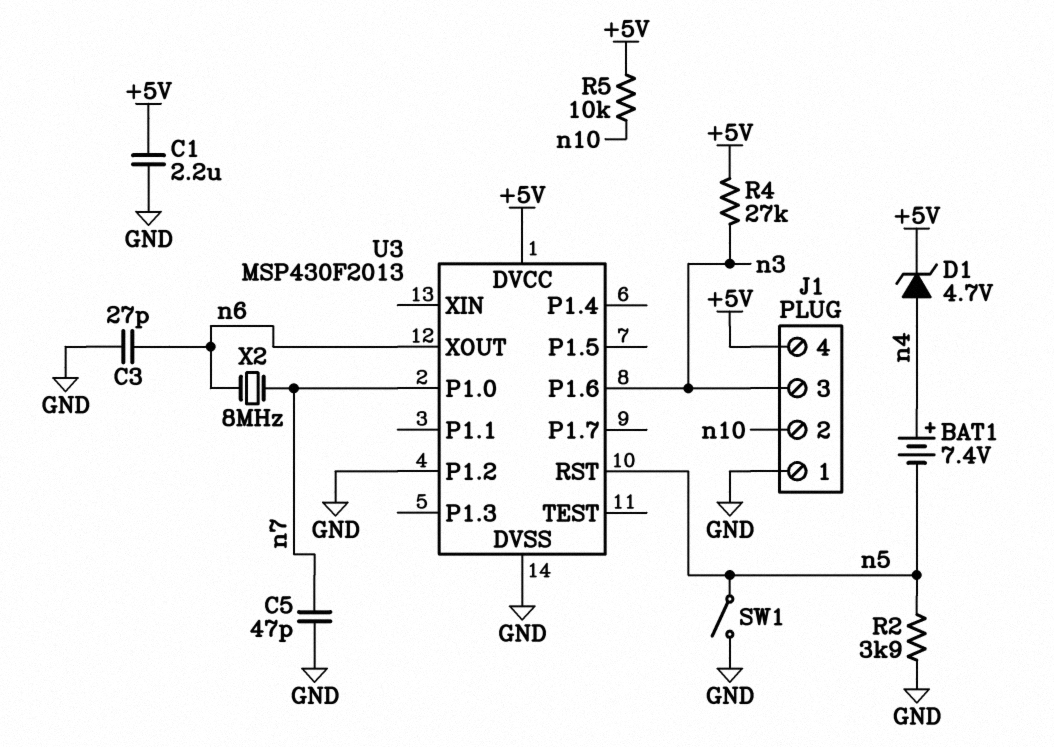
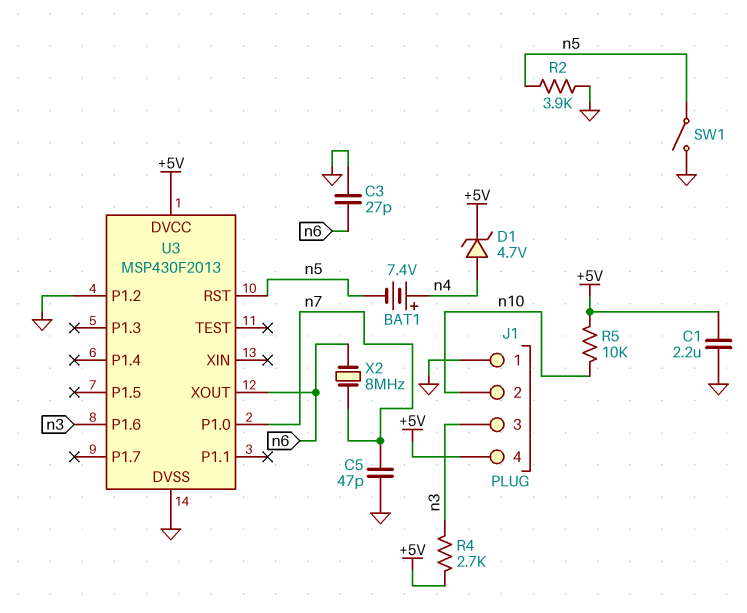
R4: 27k (+5V, n3) -> 2.7k (+5V, n3)

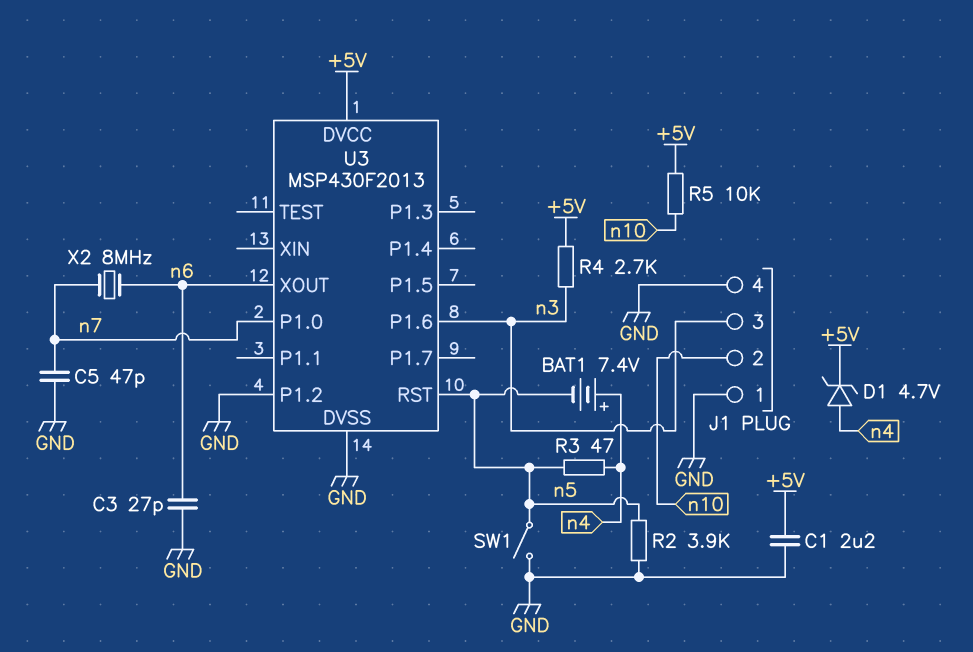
J1 pin 4: +5V -> GND
R3: none -> 47 (n4, n5)

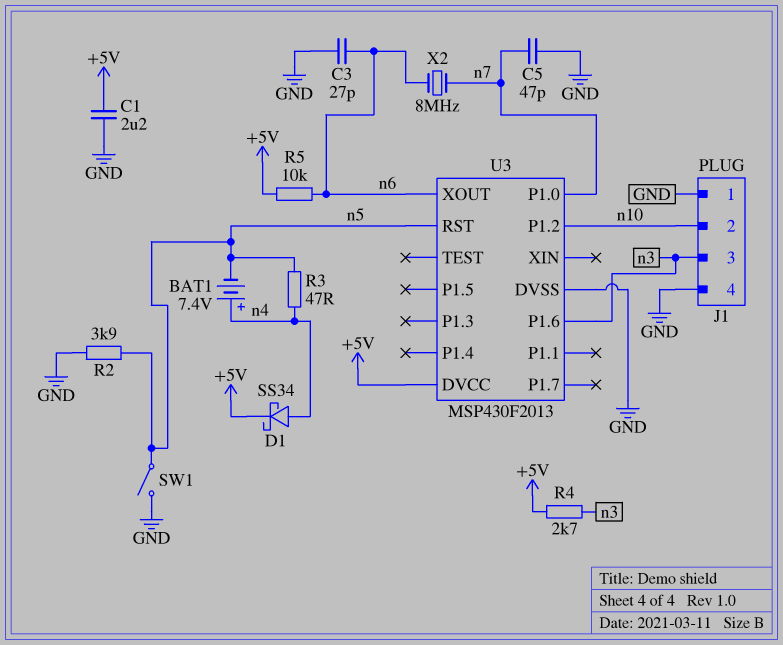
D1: zener 4.7V (A n4, K +5V) -> schottky SS34 (A n4, K +5V)
R5: 10k (+5V, n10) -> 10k (+5V, n6)
U3 pin P1.2: GND -> n10

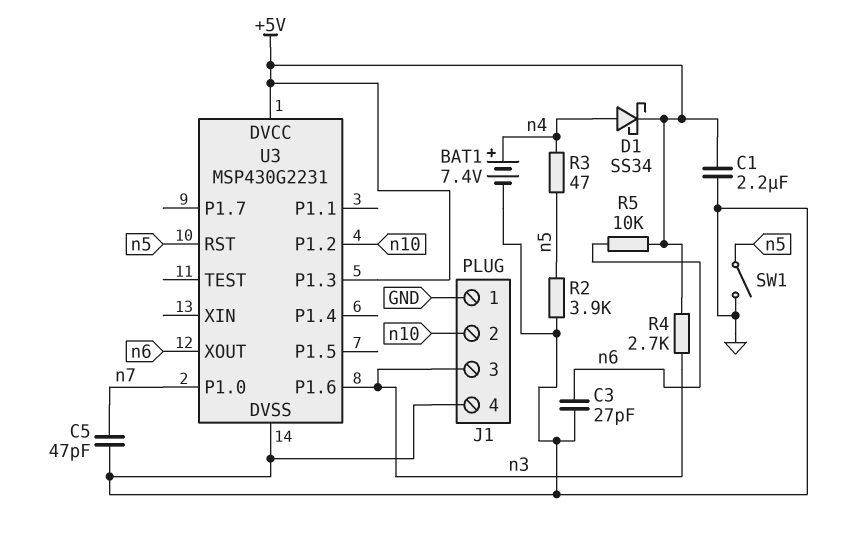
BAT1: 7.4V (plus n4, minus n5) -> 7.4V (plus n4, minus GND)
U3: MSP430F2013 -> MSP430G2231
U3 pin P1.3: none -> +5V
X2: 8MHz (n6, n7) -> none

